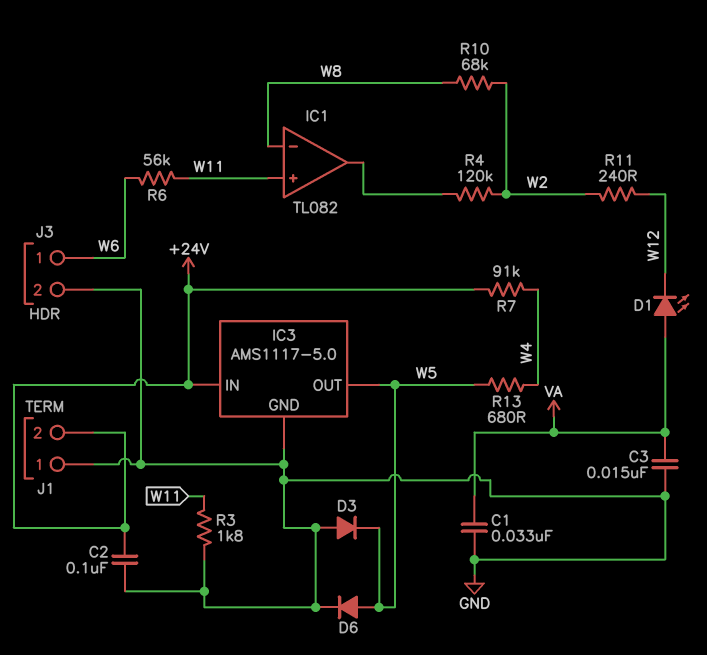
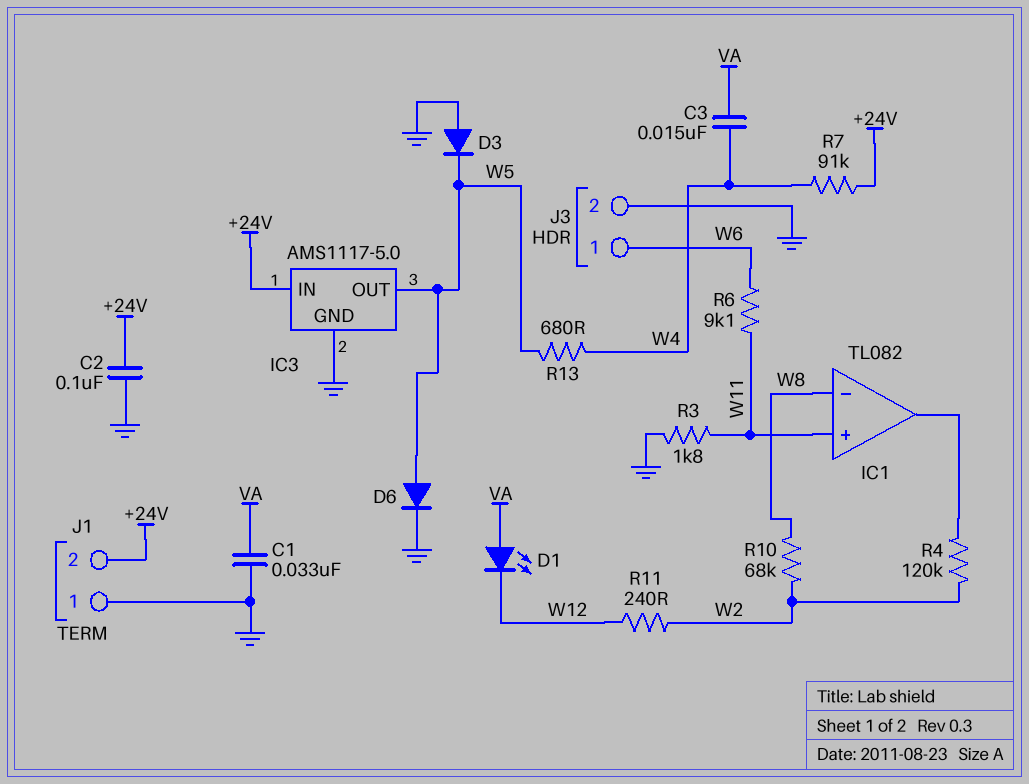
C3: 15nF (GND, VA) -> 15nF (VA, W4)
R6: 56k (W6, W11) -> 9.1k (W6, W11)

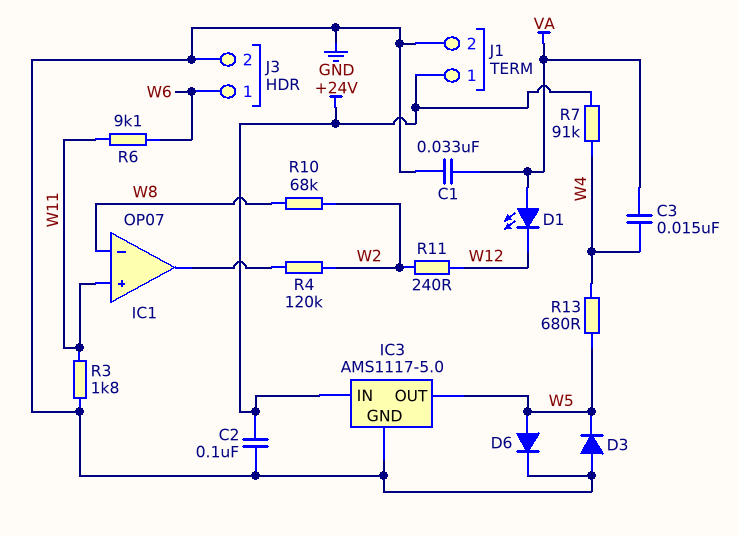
IC1: TL082 -> OP07
J1 pin 1: GND -> +24V
J1 pin 2: +24V -> GND

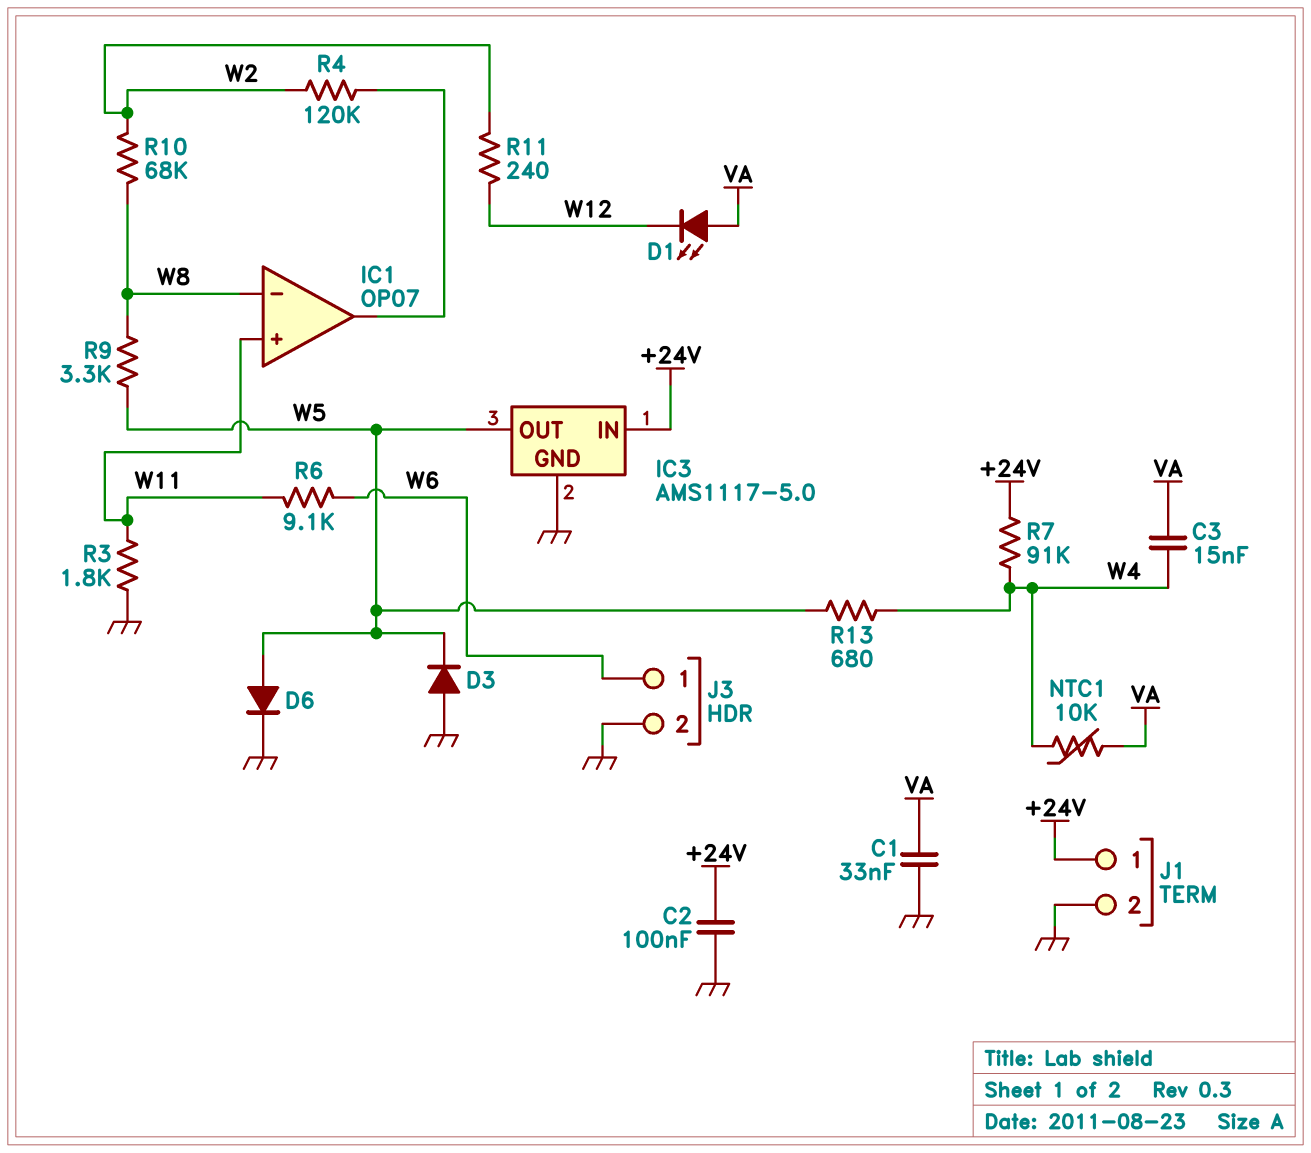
NTC1: none -> 10k (VA, W4)
R9: none -> 3.3k (W5, W8)

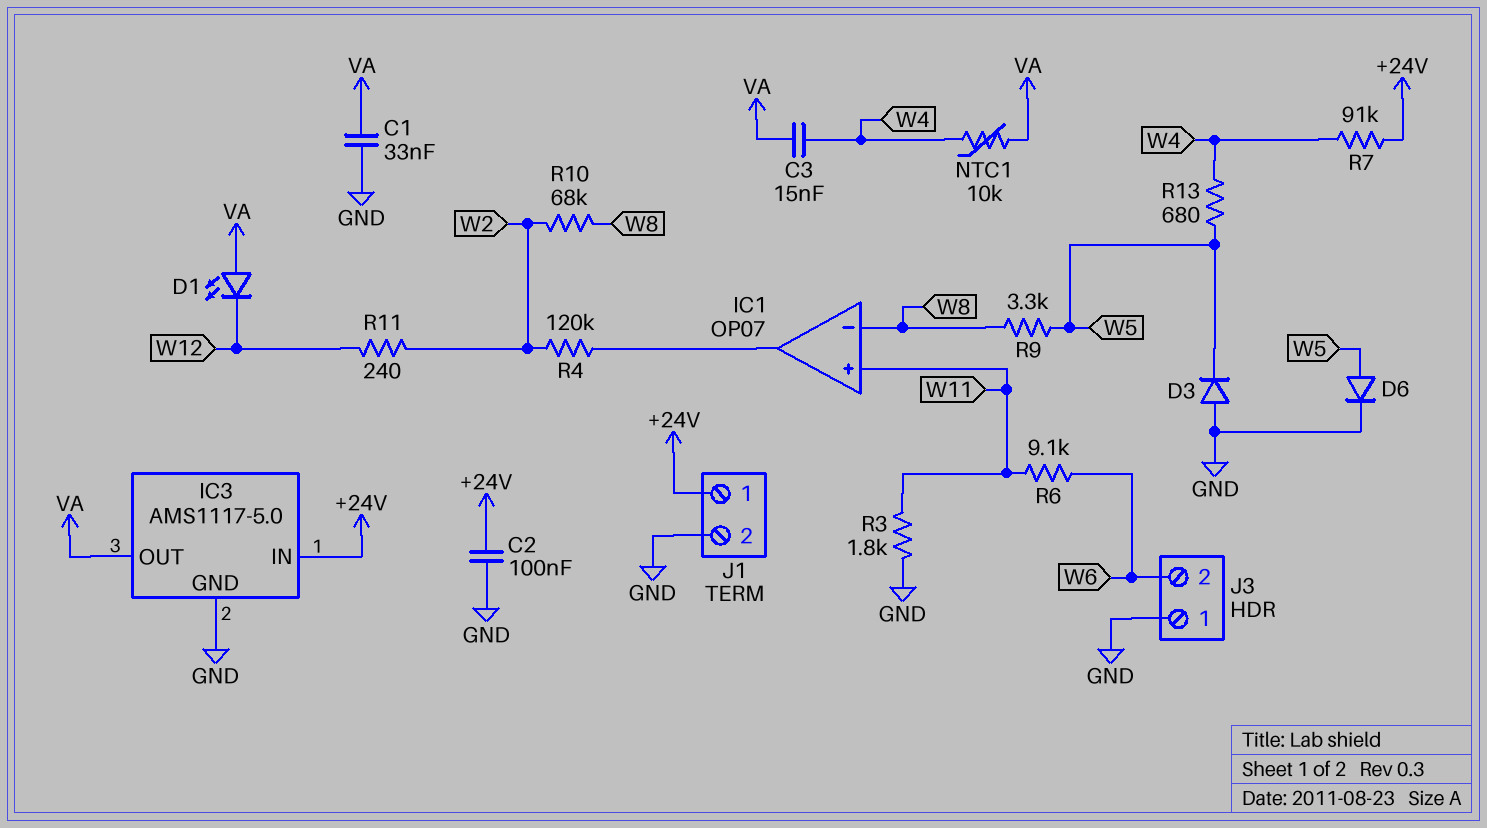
IC3 pin OUT: W5 -> VA
J3 pin 1: W6 -> GND
J3 pin 2: GND -> W6

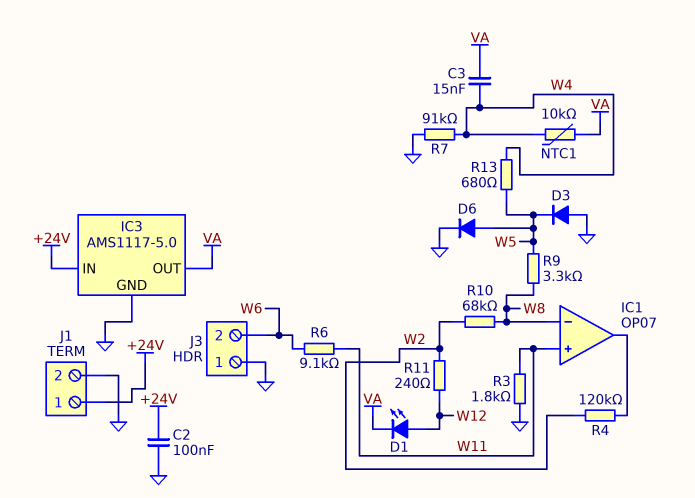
C1: 33nF (GND, VA) -> none
D1: LED (A VA, K W12) -> LED (A W12, K VA)
R7: 91k (+24V, W4) -> 91k (GND, W4)

